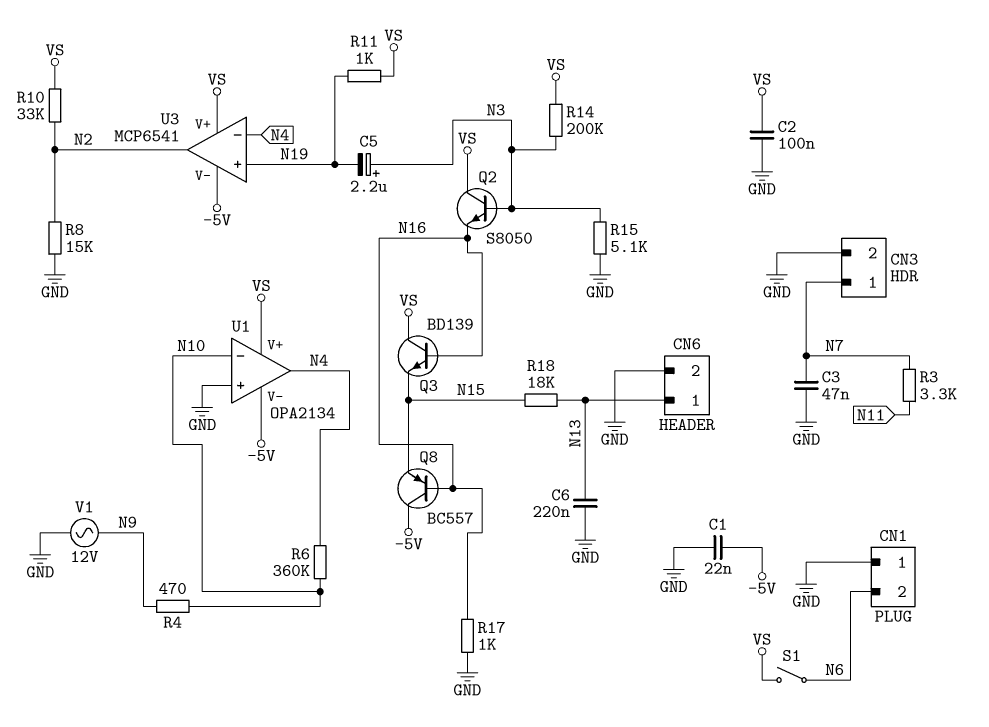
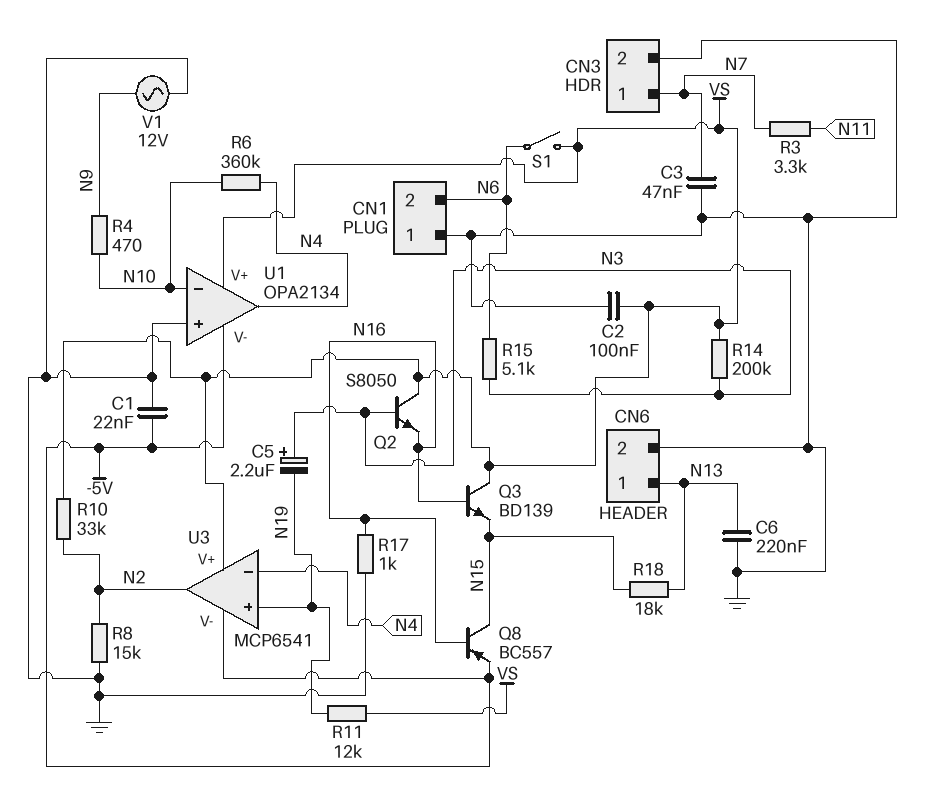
Q8: PNP BC557 (B N16, C -5V, E N15) -> PNP BC557 (B N16, C N15, E -5V)
R11: 1k (N19, VS) -> 12k (N19, VS)
R15: 5.1k (GND, N3) -> 5.1k (N3, N6)

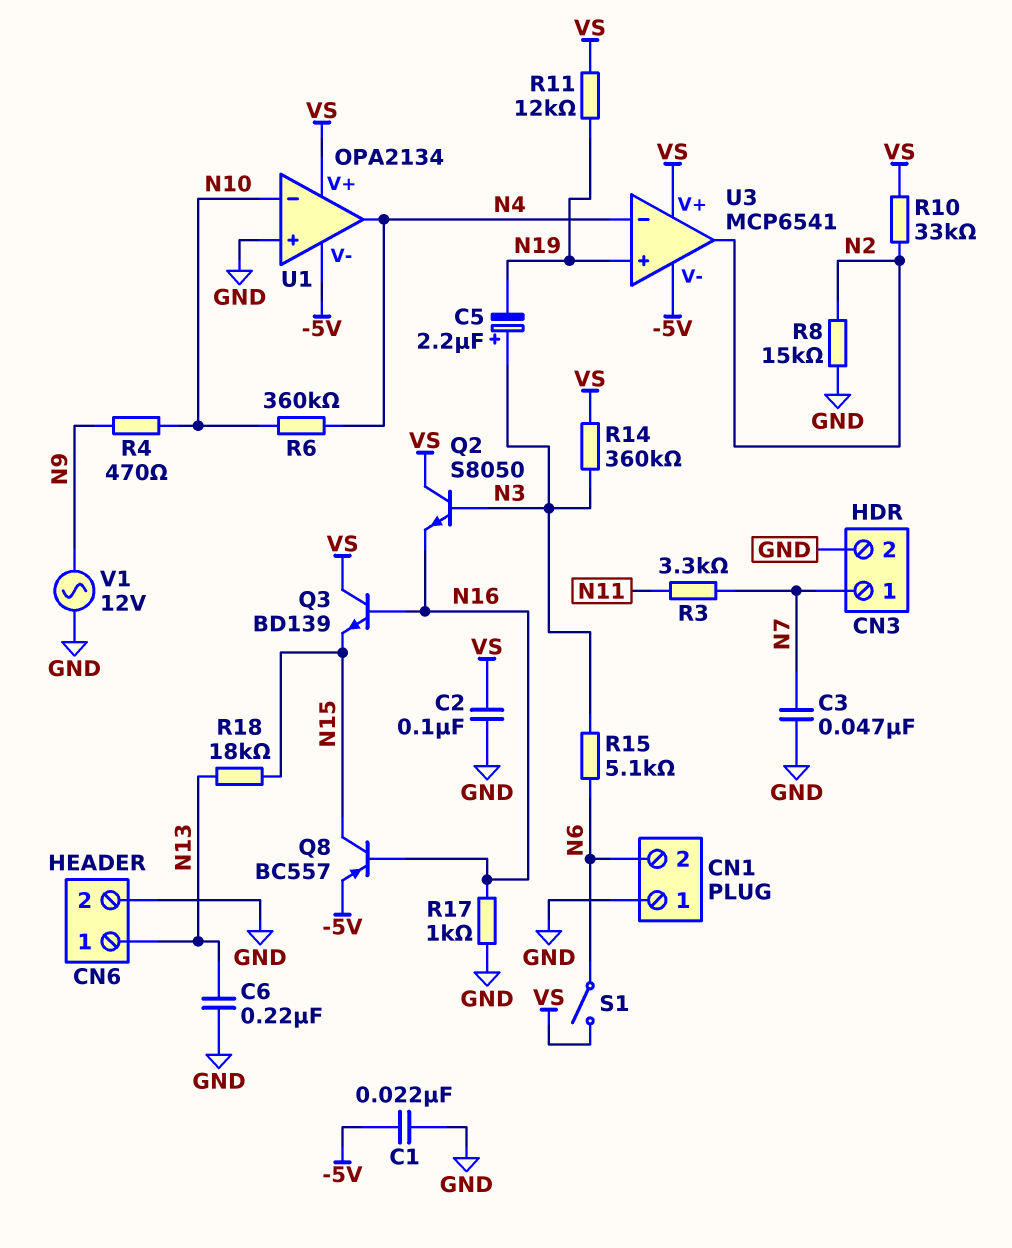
R14: 200k (N3, VS) -> 360k (N3, VS)

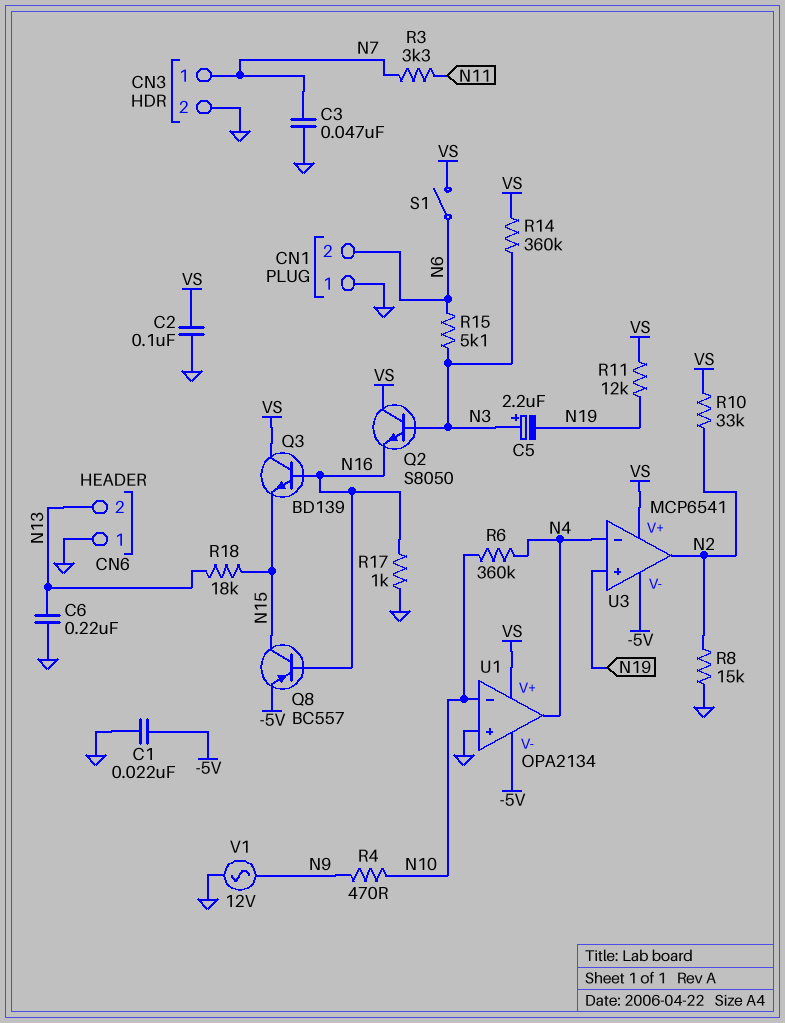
CN6 pin 1: N13 -> GND
CN6 pin 2: GND -> N13

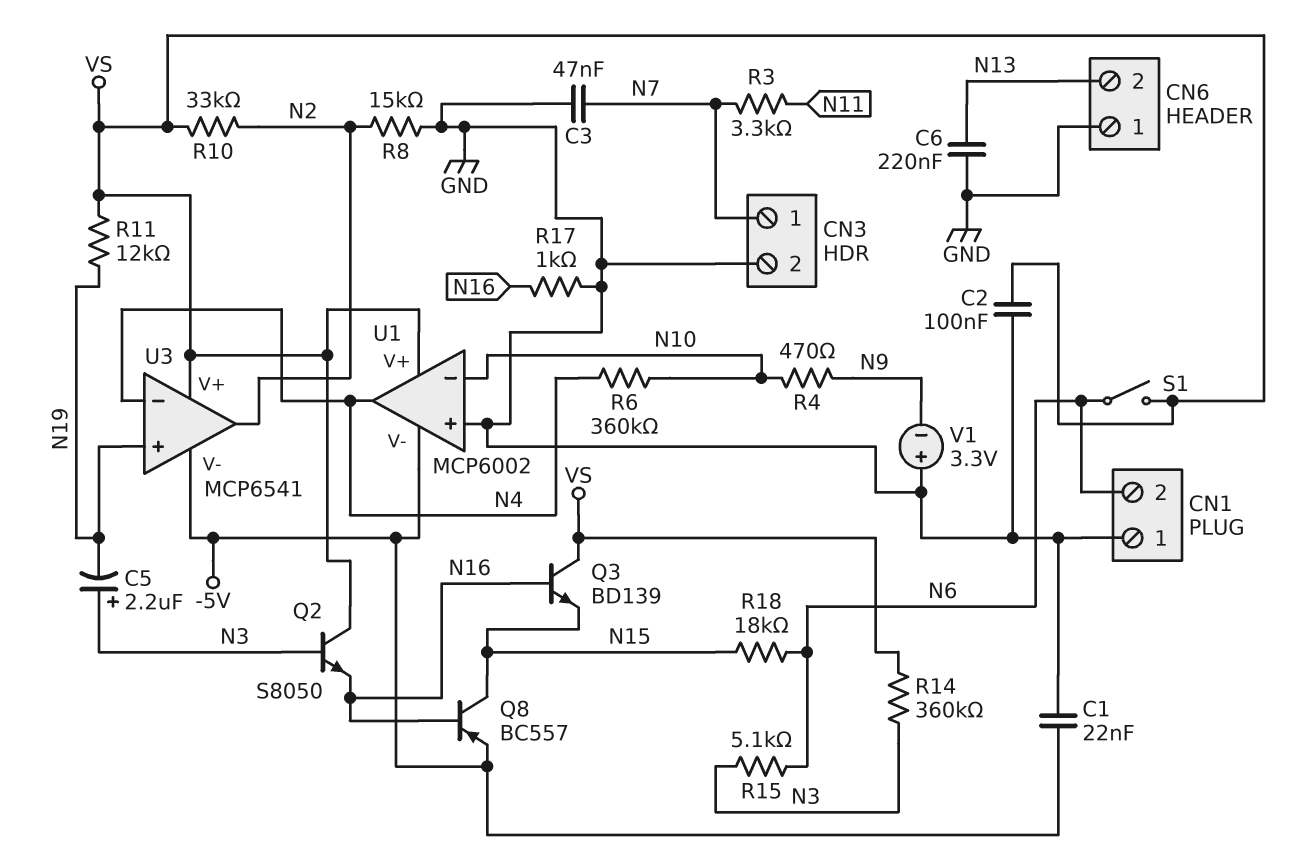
R18: 18k (N13, N15) -> 18k (N6, N15)
U1: OPA2134 -> MCP6002
V1: AC 12V (GND, N9) -> 3.3V (plus GND, minus N9)

